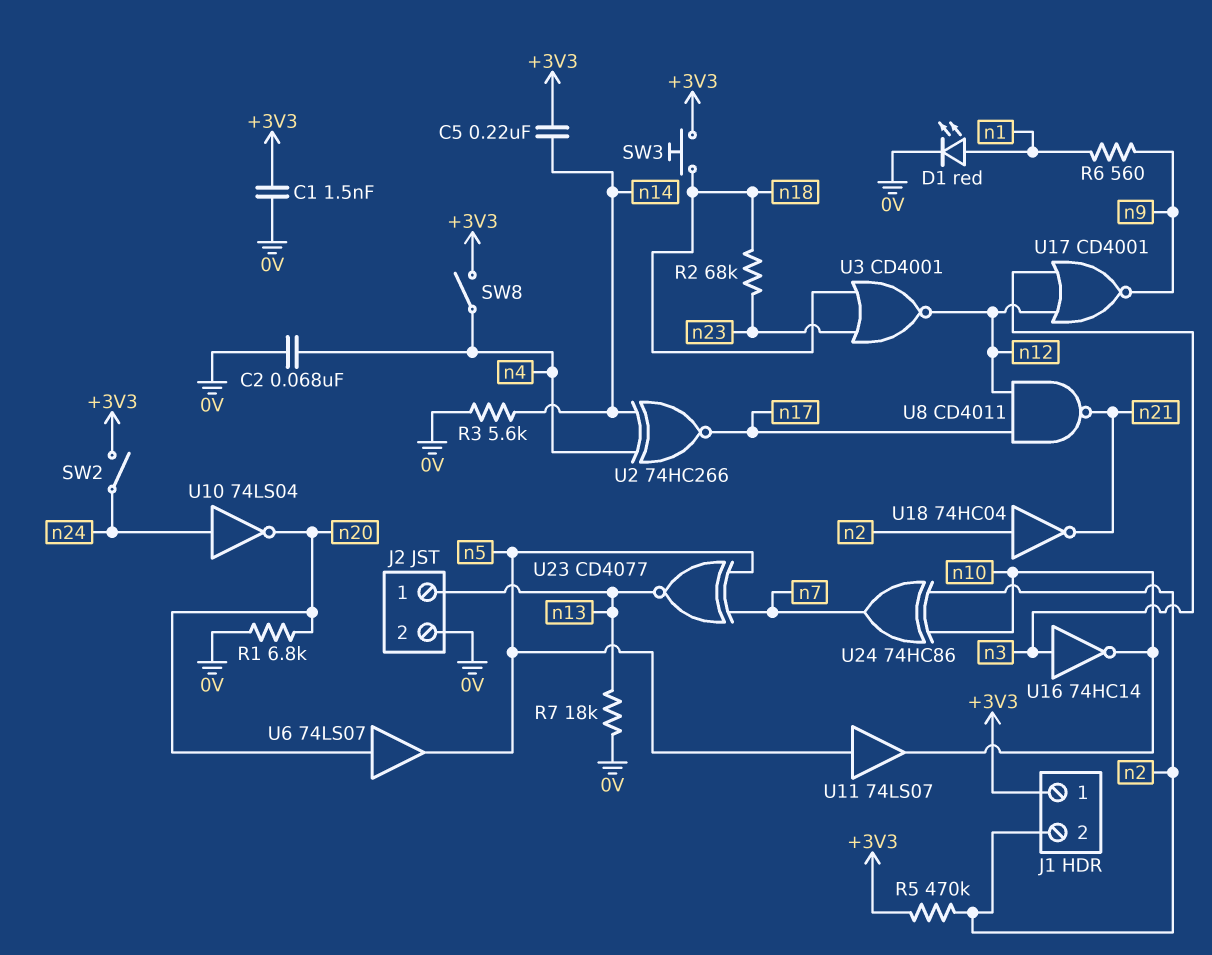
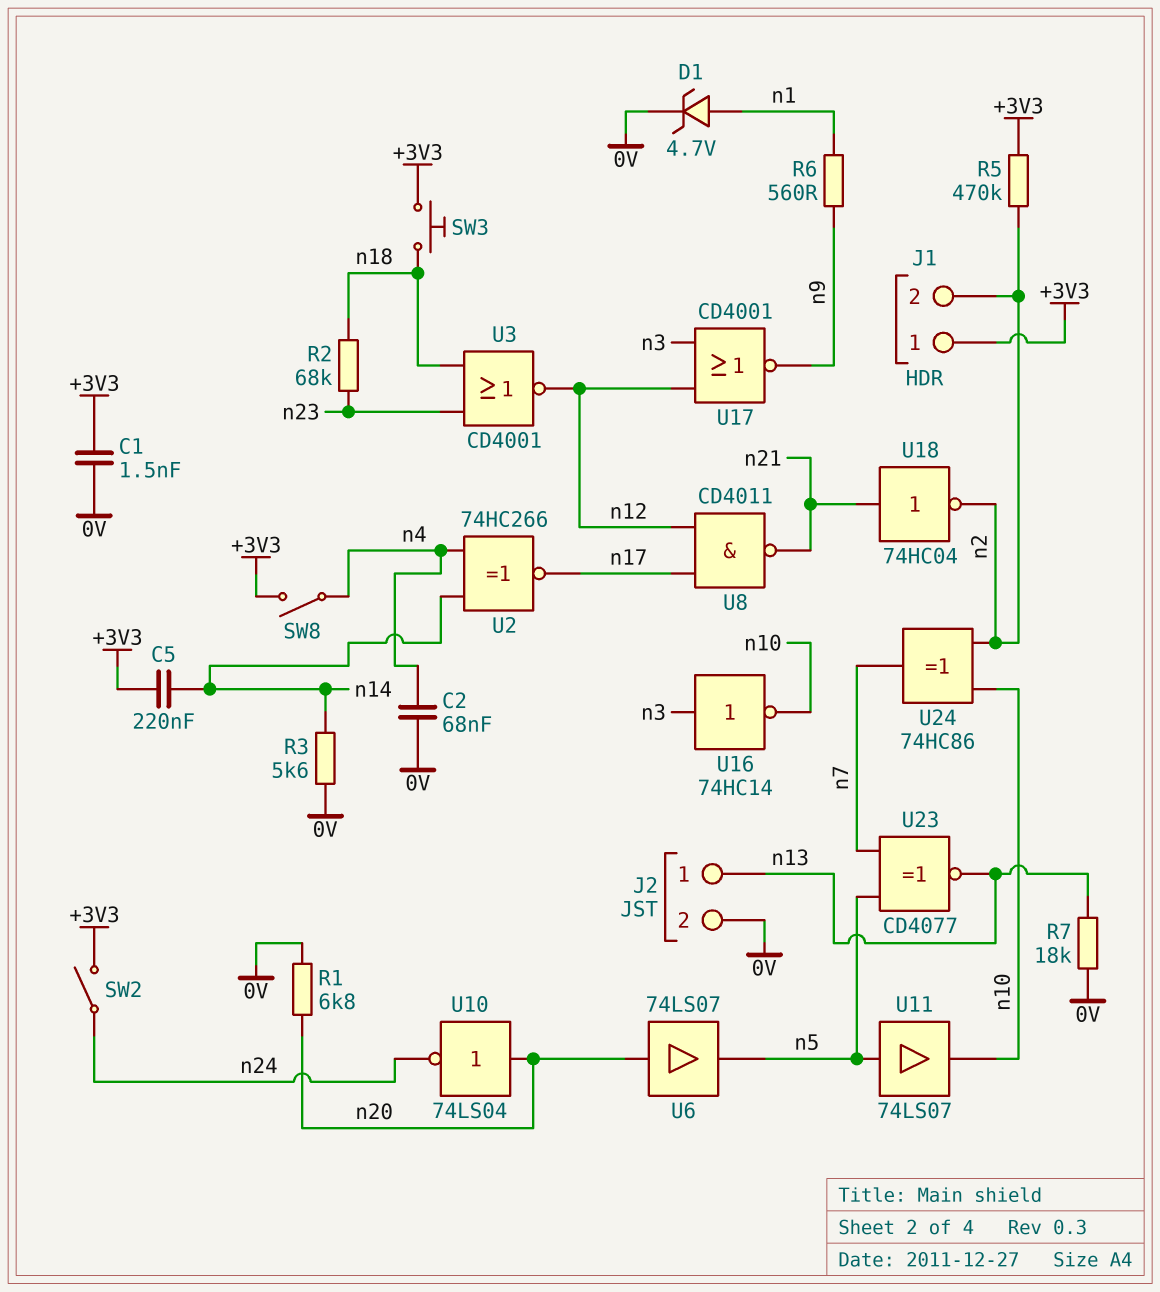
D1: LED red (A n1, K 0V) -> zener 4.7V (A n1, K 0V)
U10: NOT 74LS04 (in n24, out n20) -> NOT 74LS04 (in n20, out n24)
U18: NOT 74HC04 (in n2, out n21) -> NOT 74HC04 (in n21, out n2)

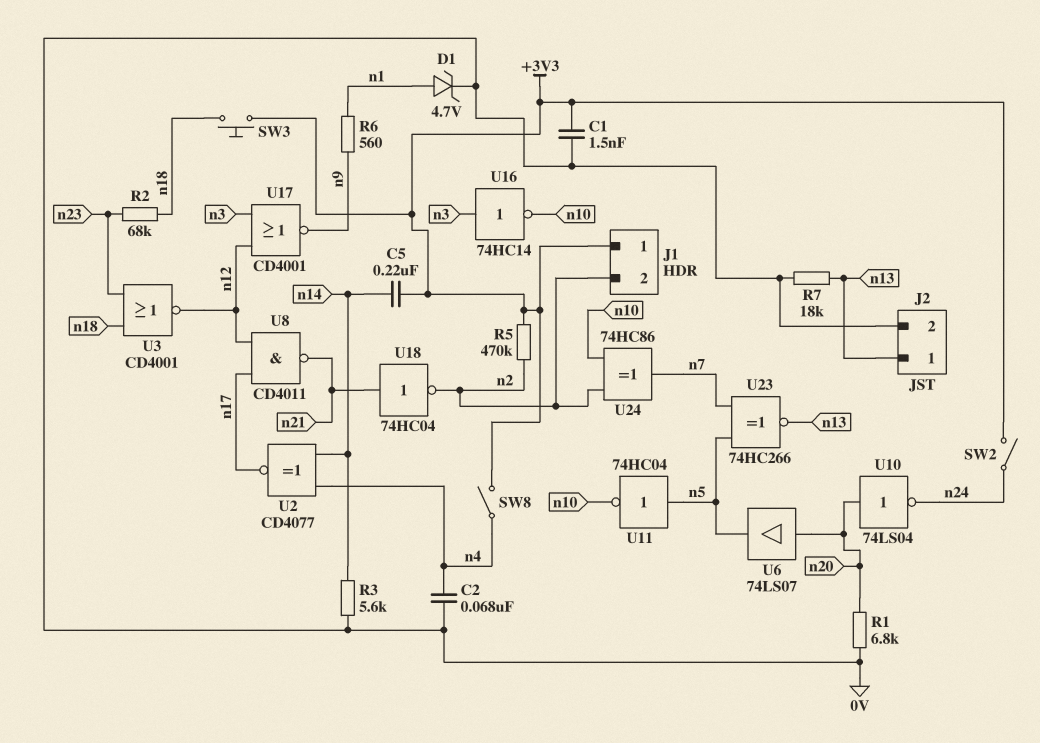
U2: XNOR 74HC266 (in n4, in n14, out n17) -> XNOR CD4077 (in n4, in n14, out n17)
U11: buffer 74LS07 (in n5, out n10) -> NOT 74HC04 (in n5, out n10)
U23: XNOR CD4077 (in n5, in n7, out n13) -> XNOR 74HC266 (in n5, in n7, out n13)

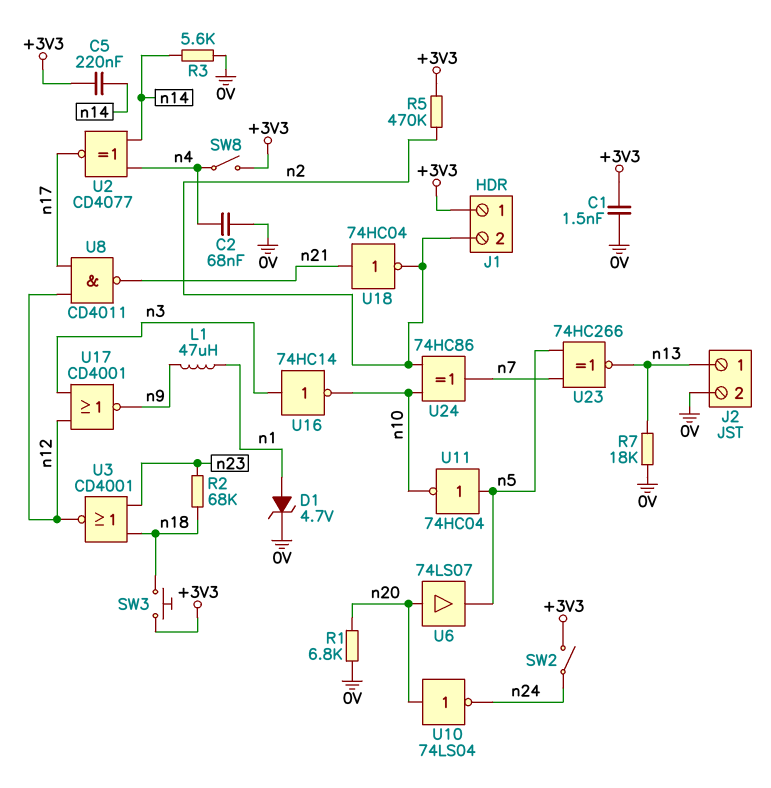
L1: none -> 47uH (n1, n9)
R6: 560 (n1, n9) -> none

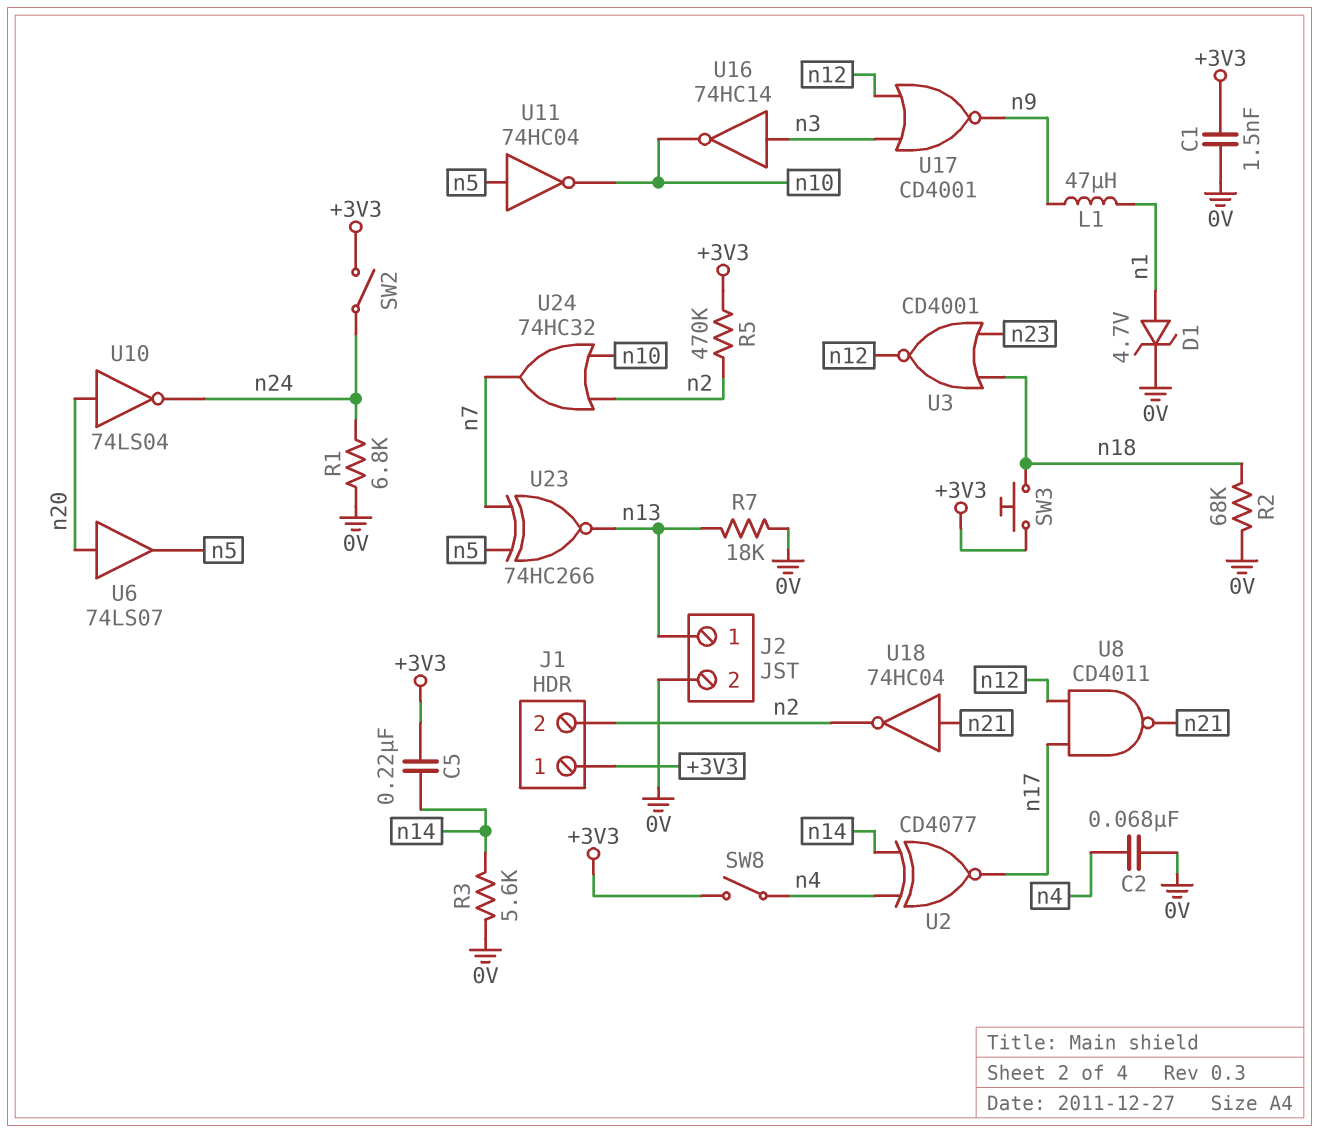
R1: 6.8k (0V, n20) -> 6.8k (0V, n24)
R2: 68k (n18, n23) -> 68k (0V, n18)
U24: XOR 74HC86 (in n2, in n10, out n7) -> OR 74HC32 (in n2, in n10, out n7)

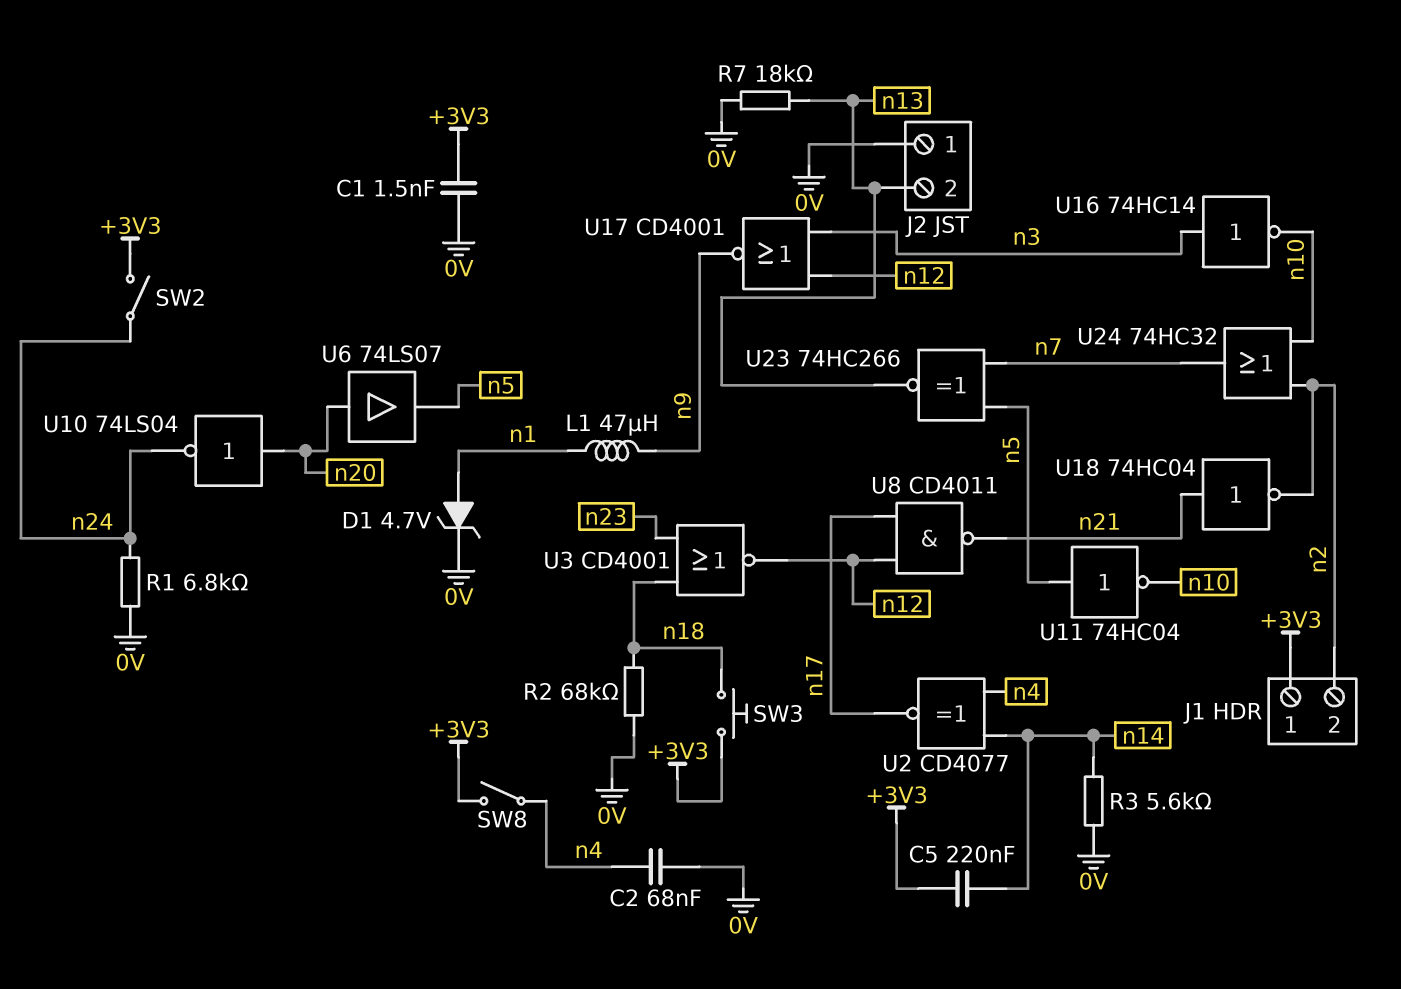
J2 pin 1: n13 -> 0V
J2 pin 2: 0V -> n13
R5: 470k (+3V3, n2) -> none

